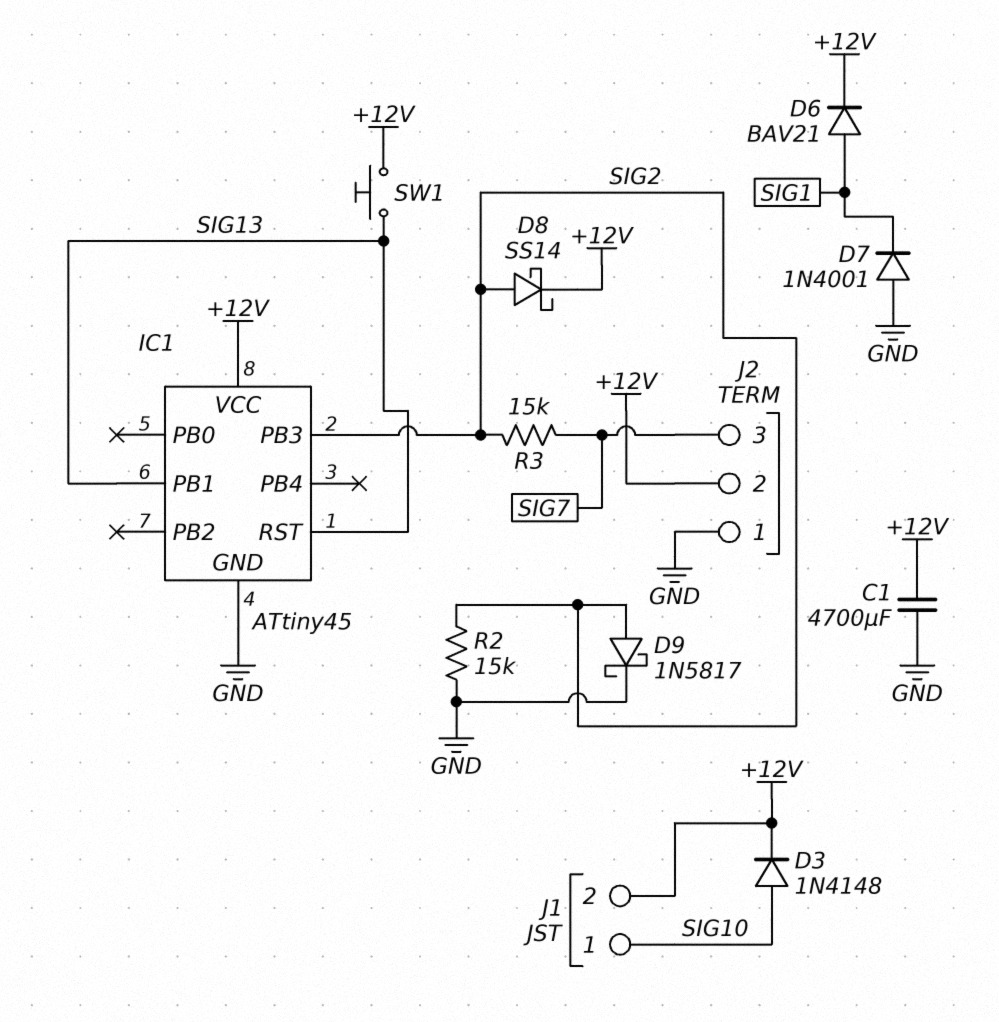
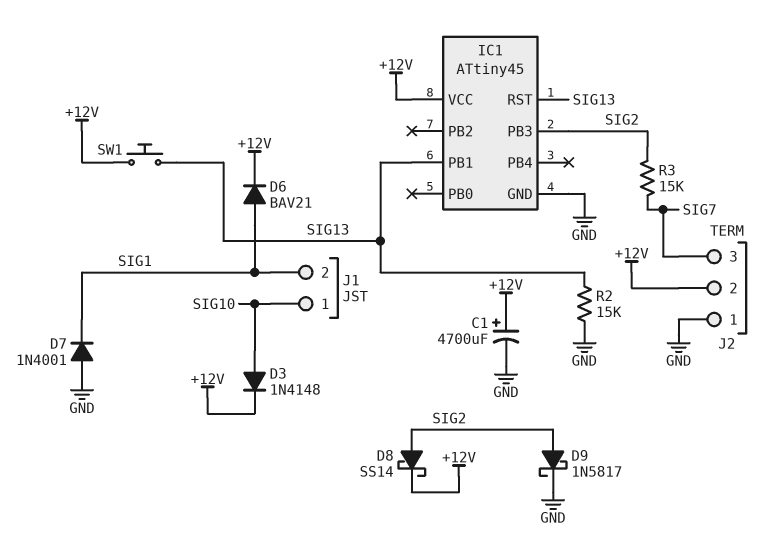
C1: 4700uF (+12V, GND) -> 4700uF (plus +12V, minus GND)
J1 pin 2: +12V -> SIG1
R2: 15k (GND, SIG2) -> 15k (GND, SIG13)

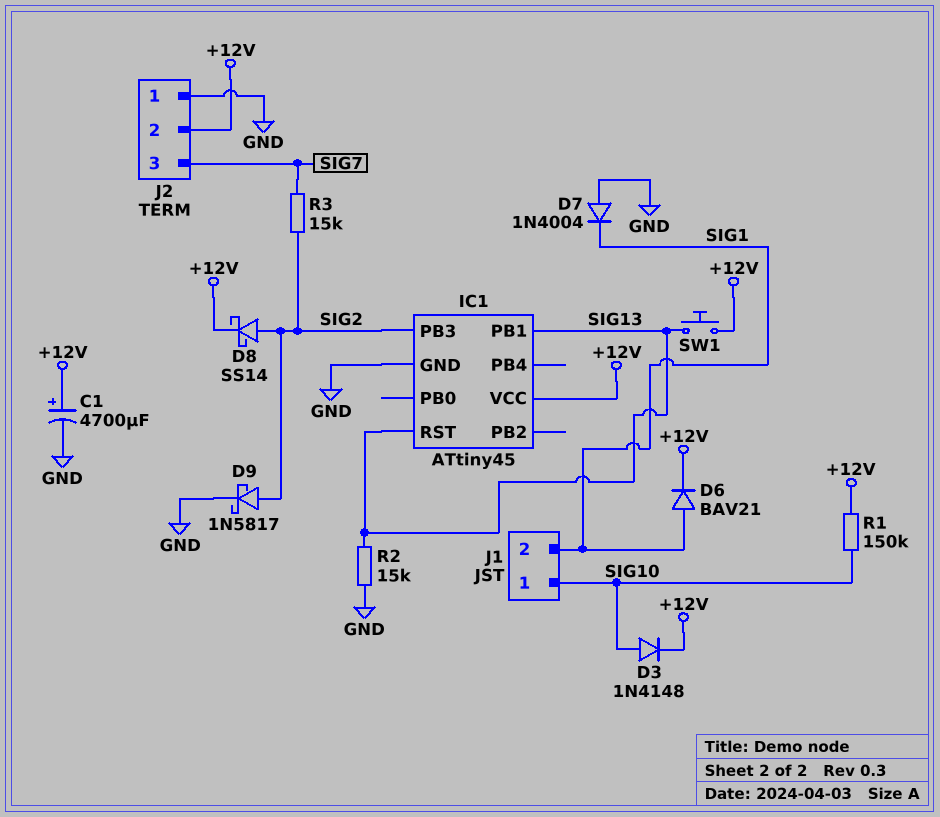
D7: diode 1N4001 (A GND, K SIG1) -> diode 1N4004 (A GND, K SIG1)
R1: none -> 150k (+12V, SIG10)

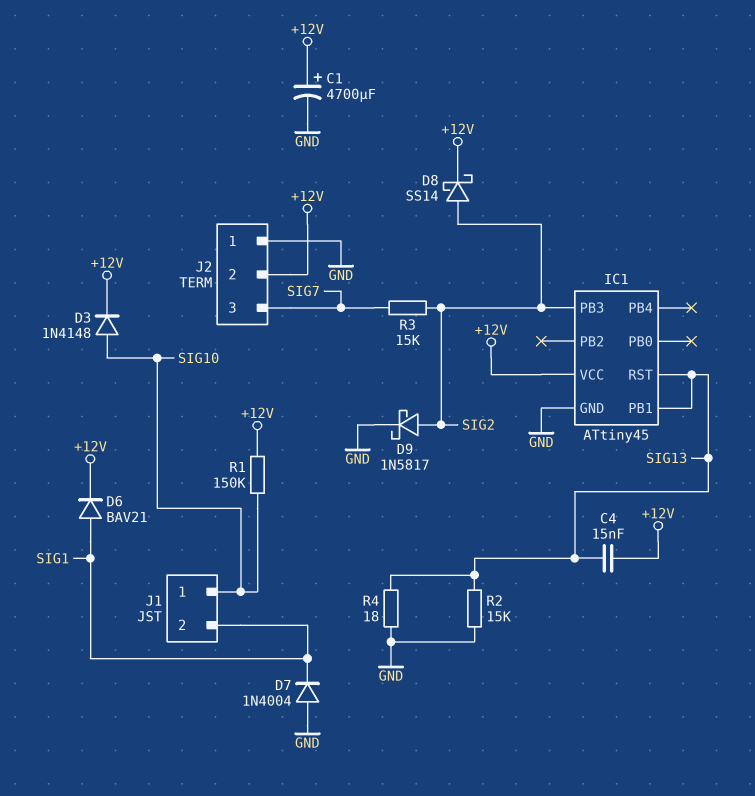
C4: none -> 15nF (+12V, SIG13)
R4: none -> 18 (GND, SIG13)
SW1: button (+12V, SIG13) -> none

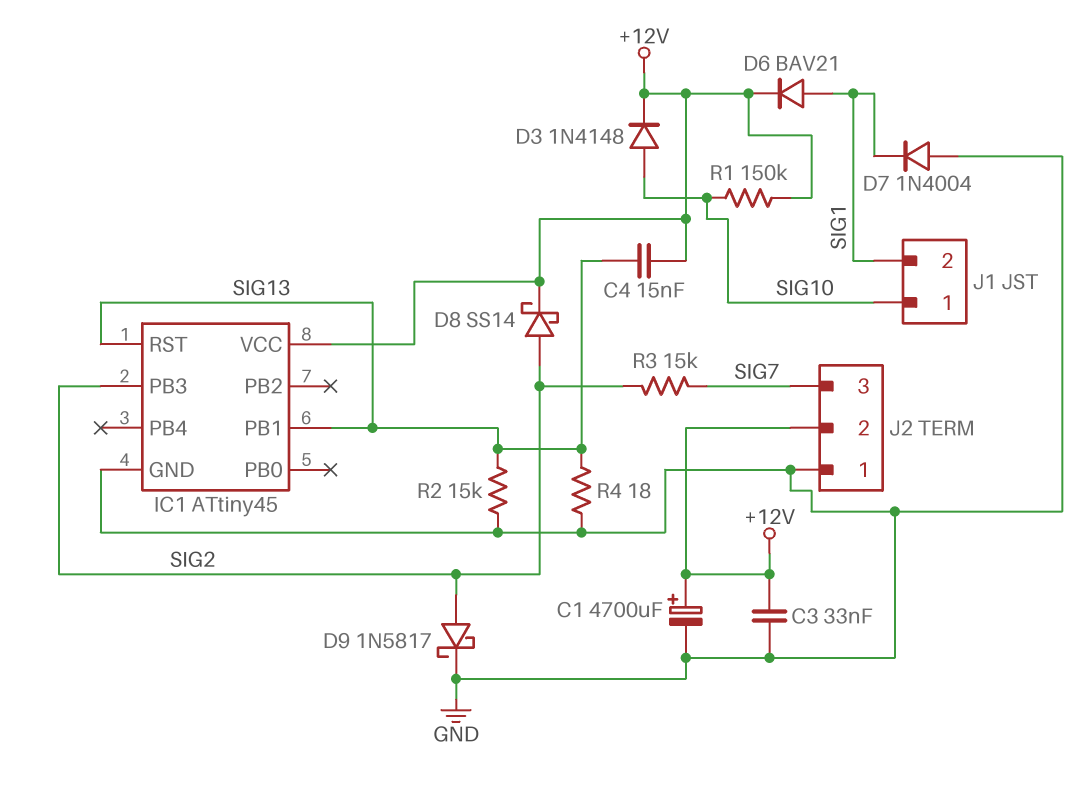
C3: none -> 33nF (+12V, GND)

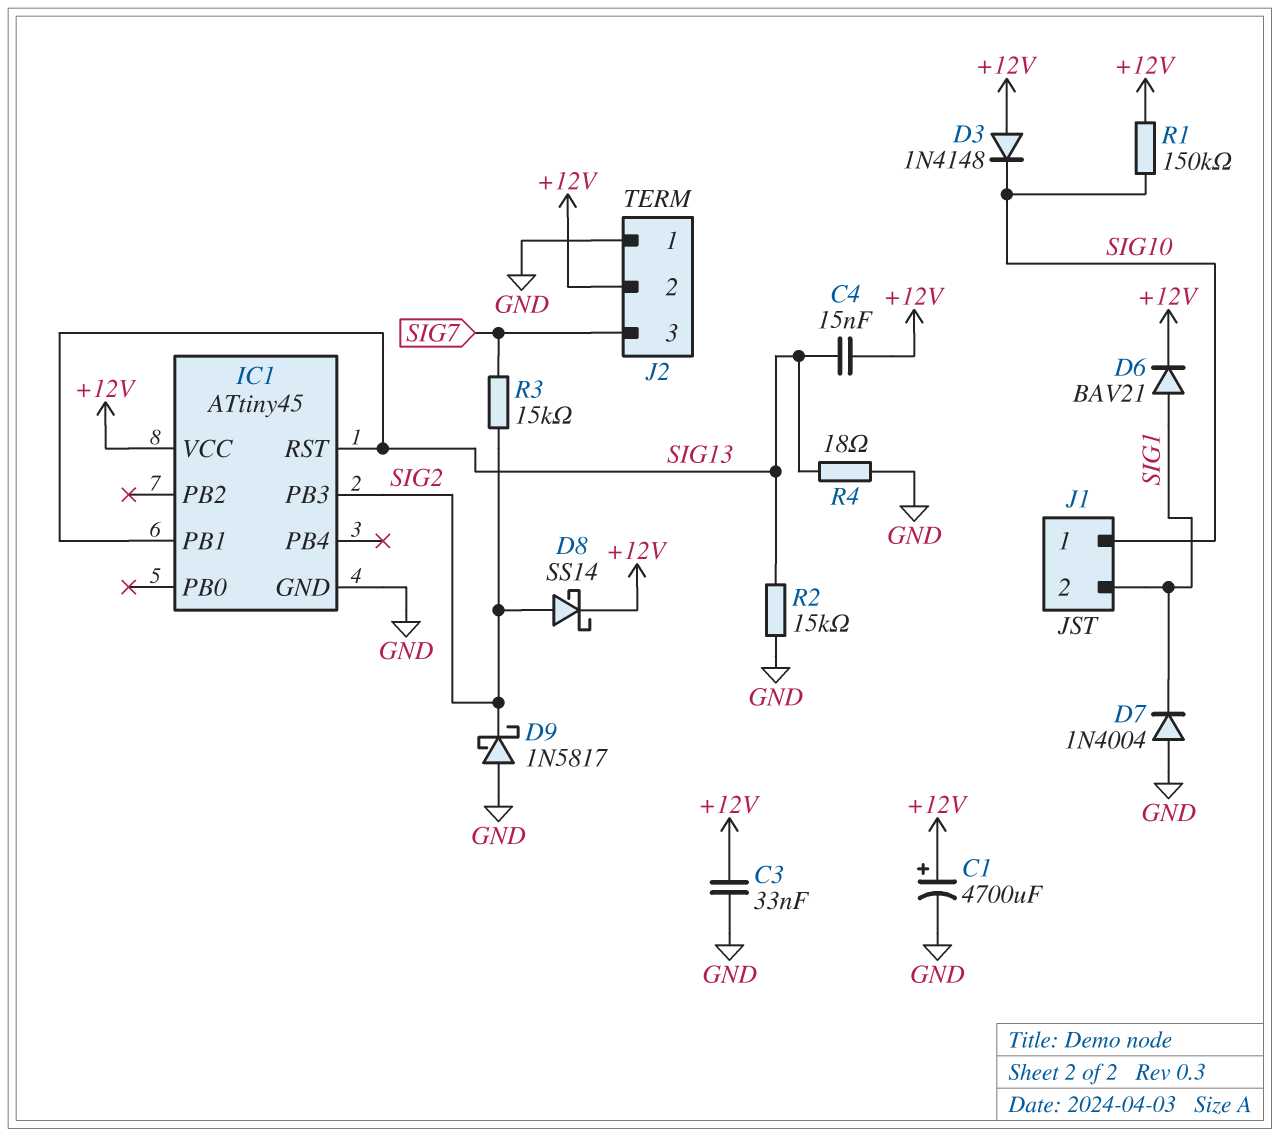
D3: diode 1N4148 (A SIG10, K +12V) -> diode 1N4148 (A +12V, K SIG10)
D9: schottky 1N5817 (A SIG2, K GND) -> schottky 1N5817 (A GND, K SIG2)

